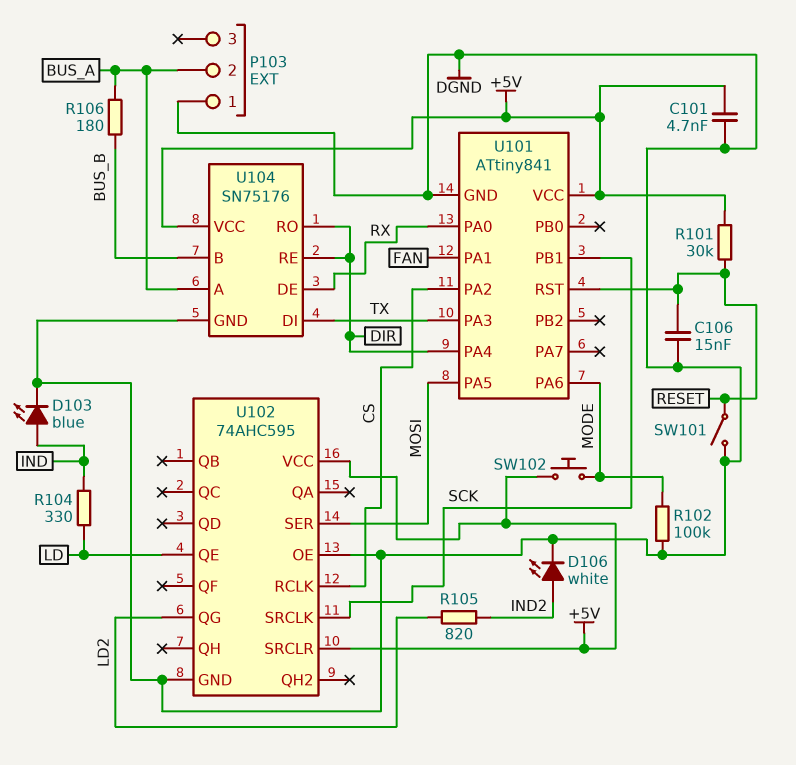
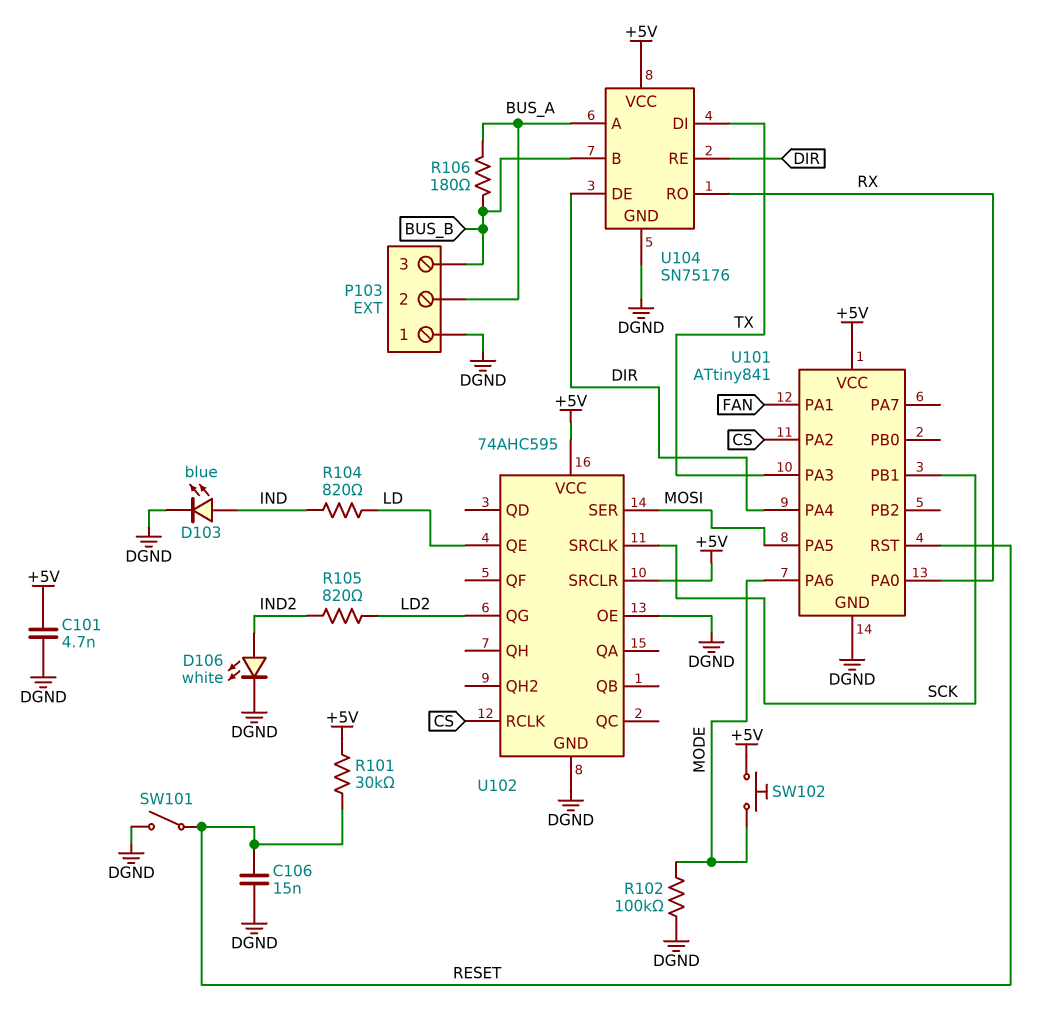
P103 pin 3: none -> BUS_B
R104: 330 (IND, LD) -> 820 (IND, LD)
U104 pin DE: RX -> DIR
U104 pin RO: DIR -> RX

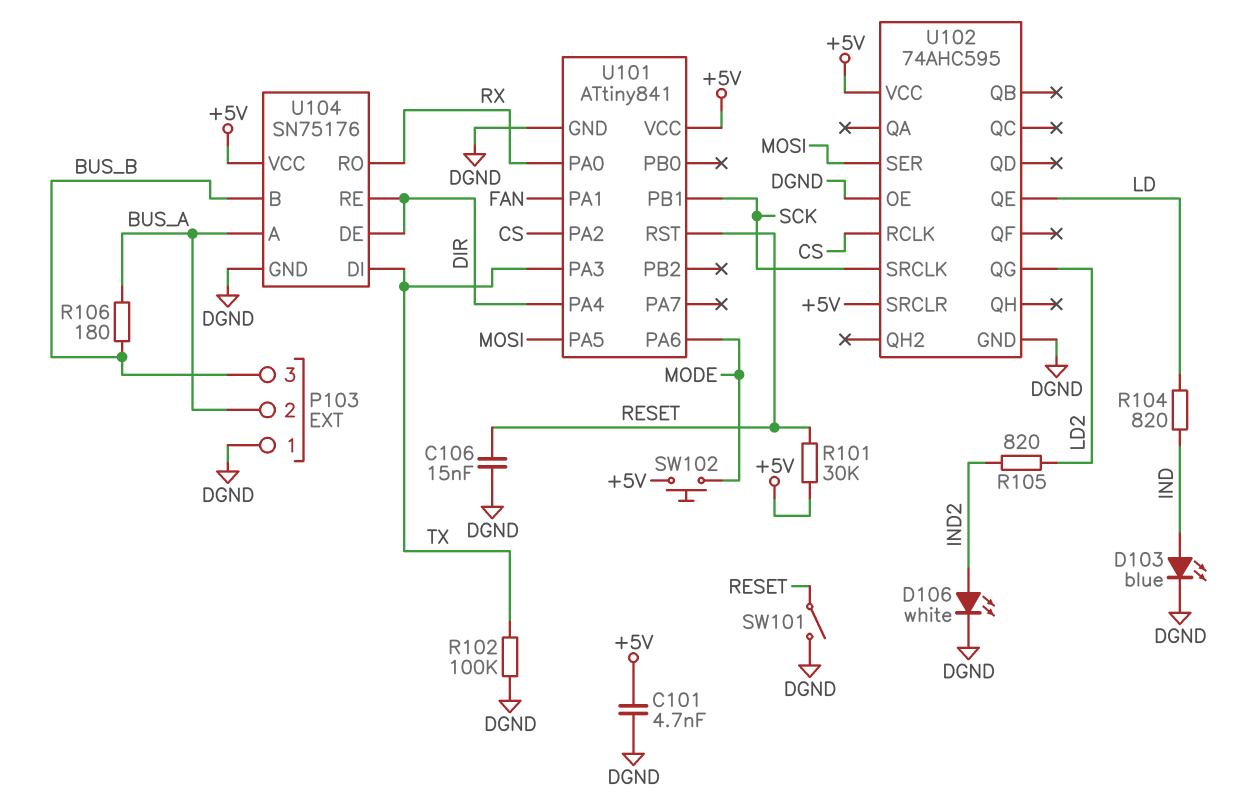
R102: 100k (DGND, MODE) -> 100k (DGND, TX)

